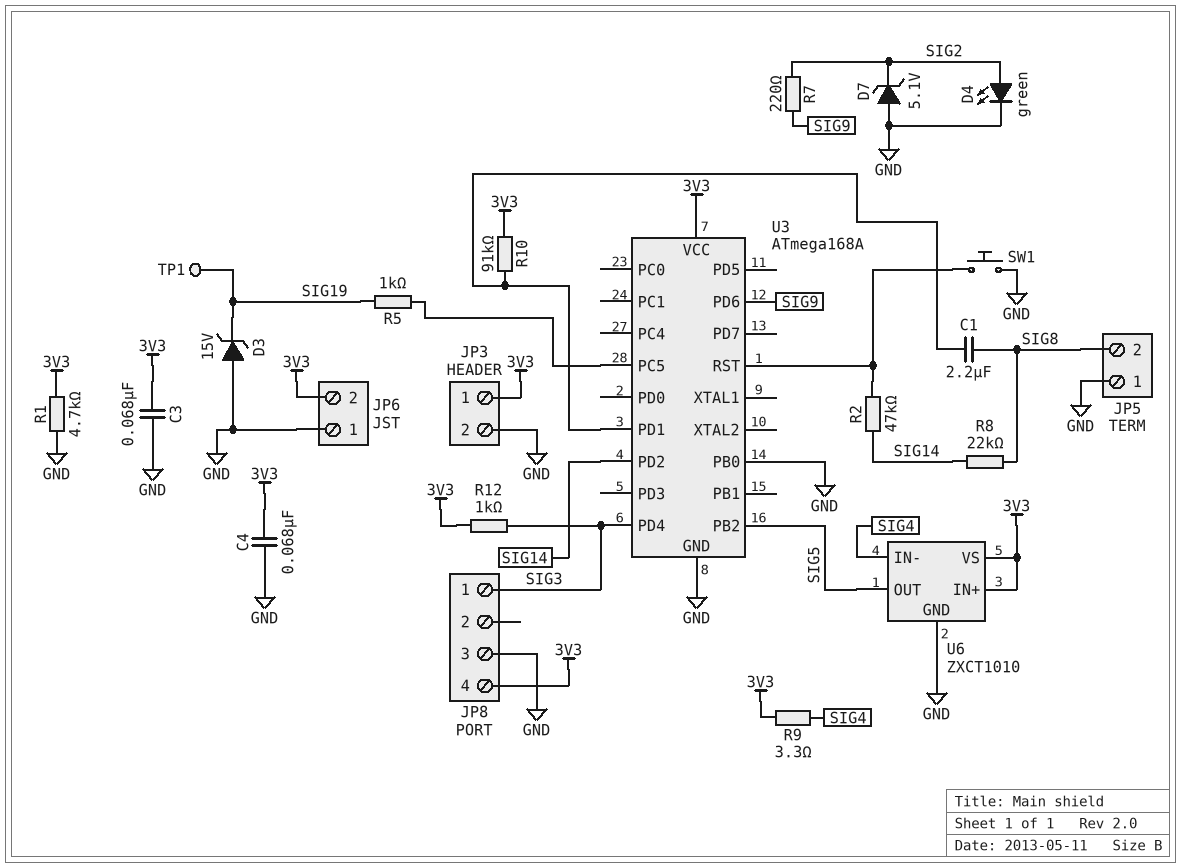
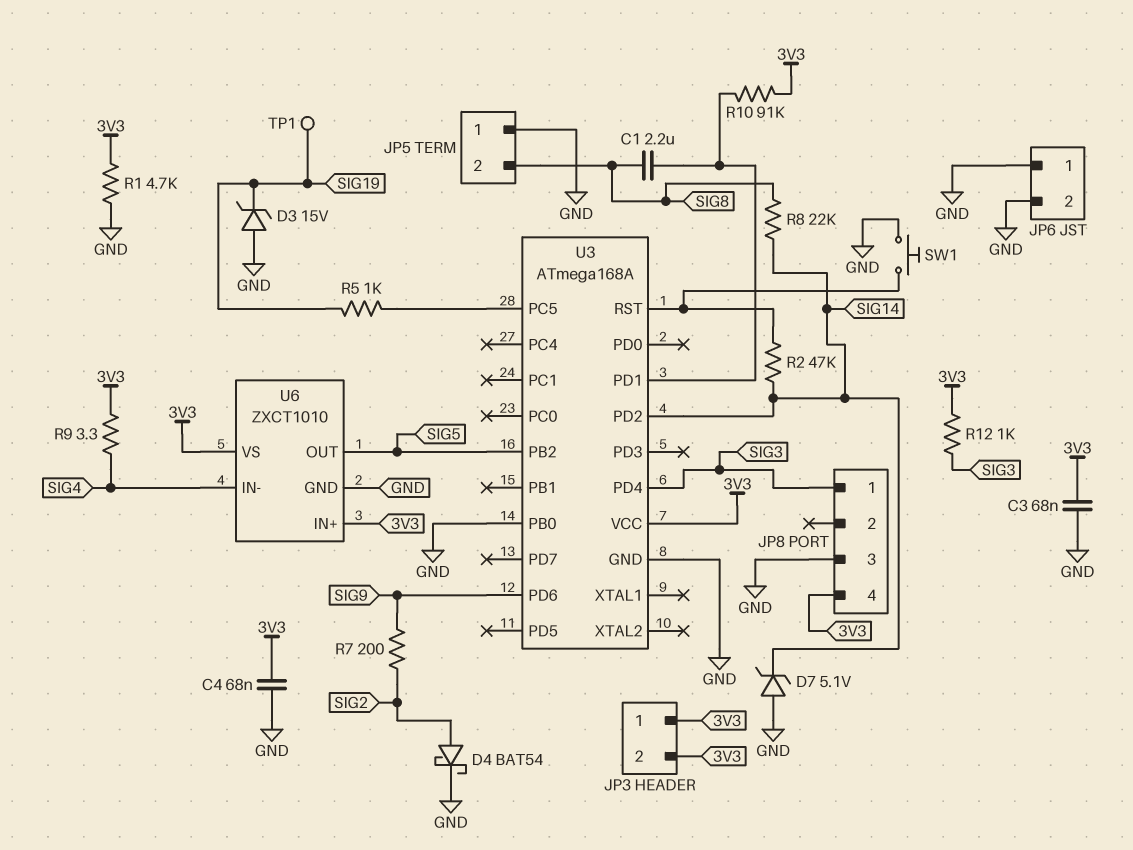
D4: LED green (A SIG2, K GND) -> schottky BAT54 (A SIG2, K GND)
D7: zener 5.1V (A GND, K SIG2) -> zener 5.1V (A GND, K SIG14)
JP3 pin 2: GND -> 3V3
JP6 pin 2: 3V3 -> GND
R7: 220 (SIG2, SIG9) -> 200 (SIG2, SIG9)

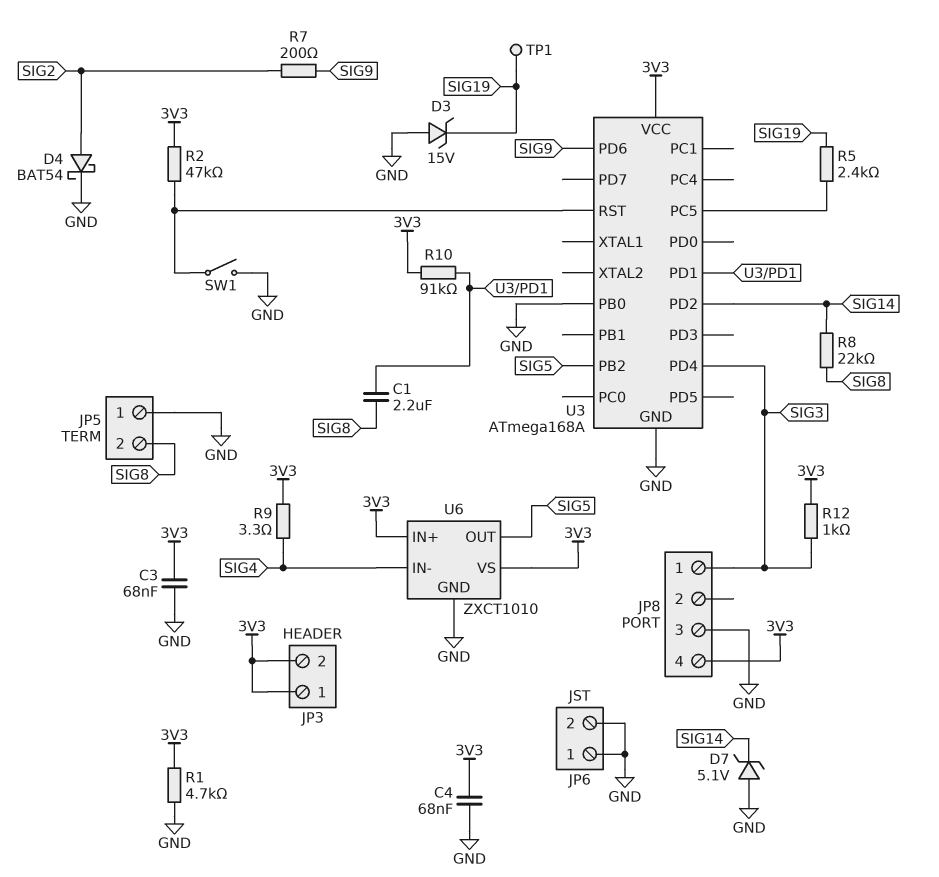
R2: 47k (SIG14, U3/RST) -> 47k (3V3, U3/RST)
R5: 1k (SIG19, U3/PC5) -> 2.4k (SIG19, U3/PC5)
SW1: button (GND, U3/RST) -> switch (GND, U3/RST)

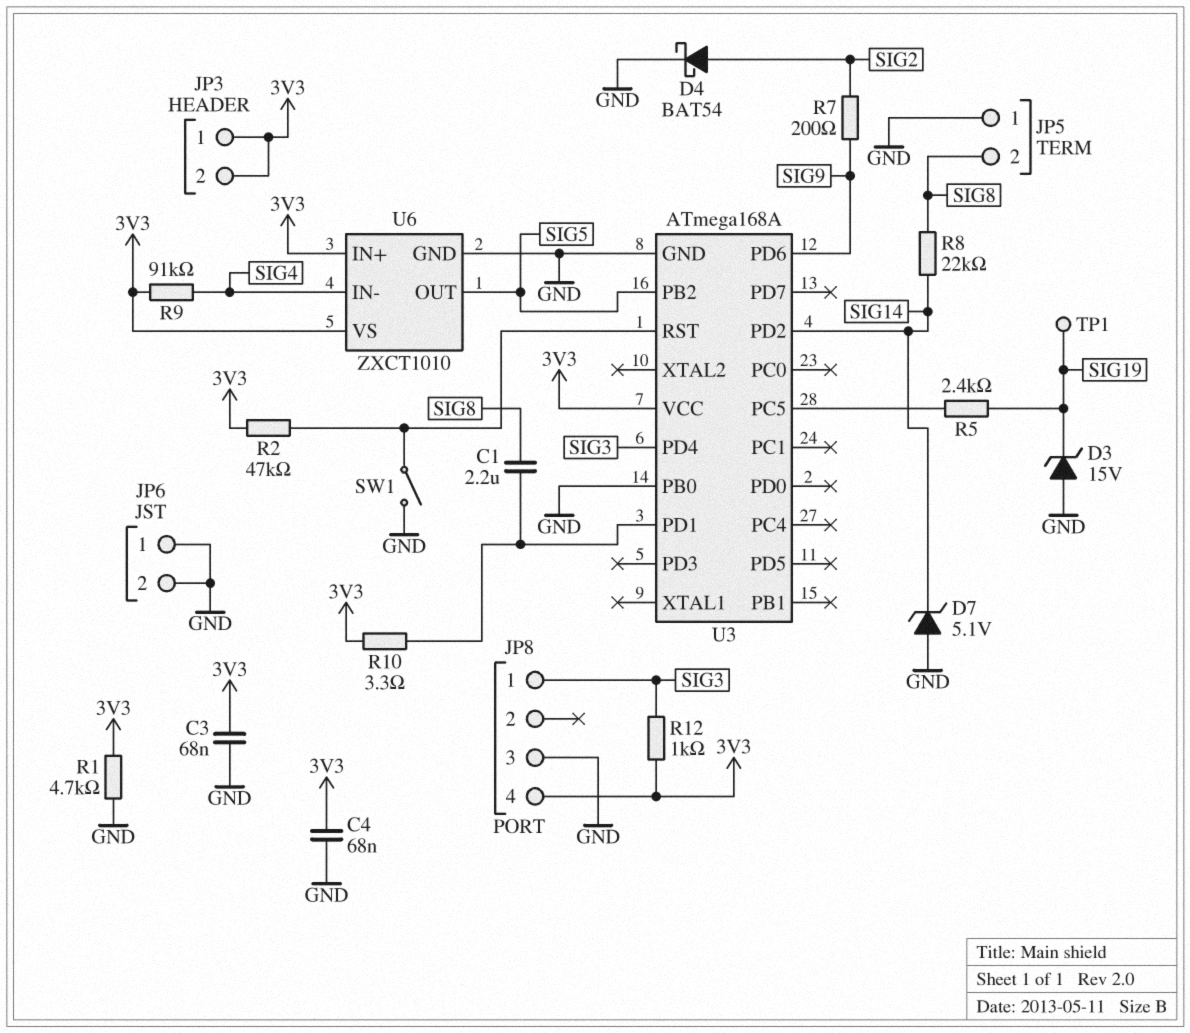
R9: 3.3 (3V3, SIG4) -> 91k (3V3, SIG4)
R10: 91k (3V3, U3/PD1) -> 3.3 (3V3, U3/PD1)

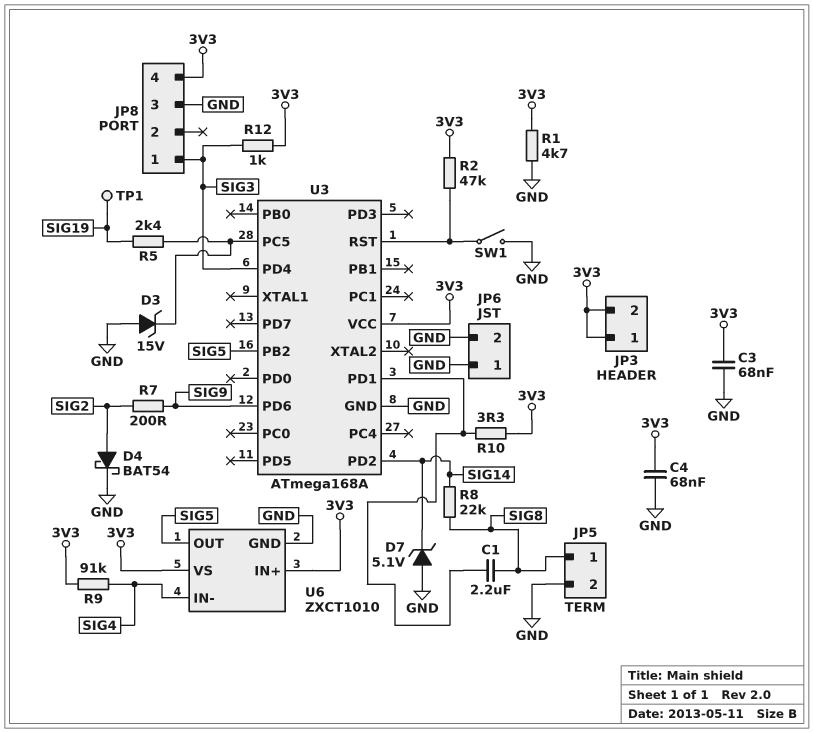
D3: zener 15V (A GND, K SIG19) -> zener 15V (A GND, K U3/PC5)
JP5 pin 1: GND -> SIG8
JP5 pin 2: SIG8 -> GND
U3 pin PB0: GND -> none

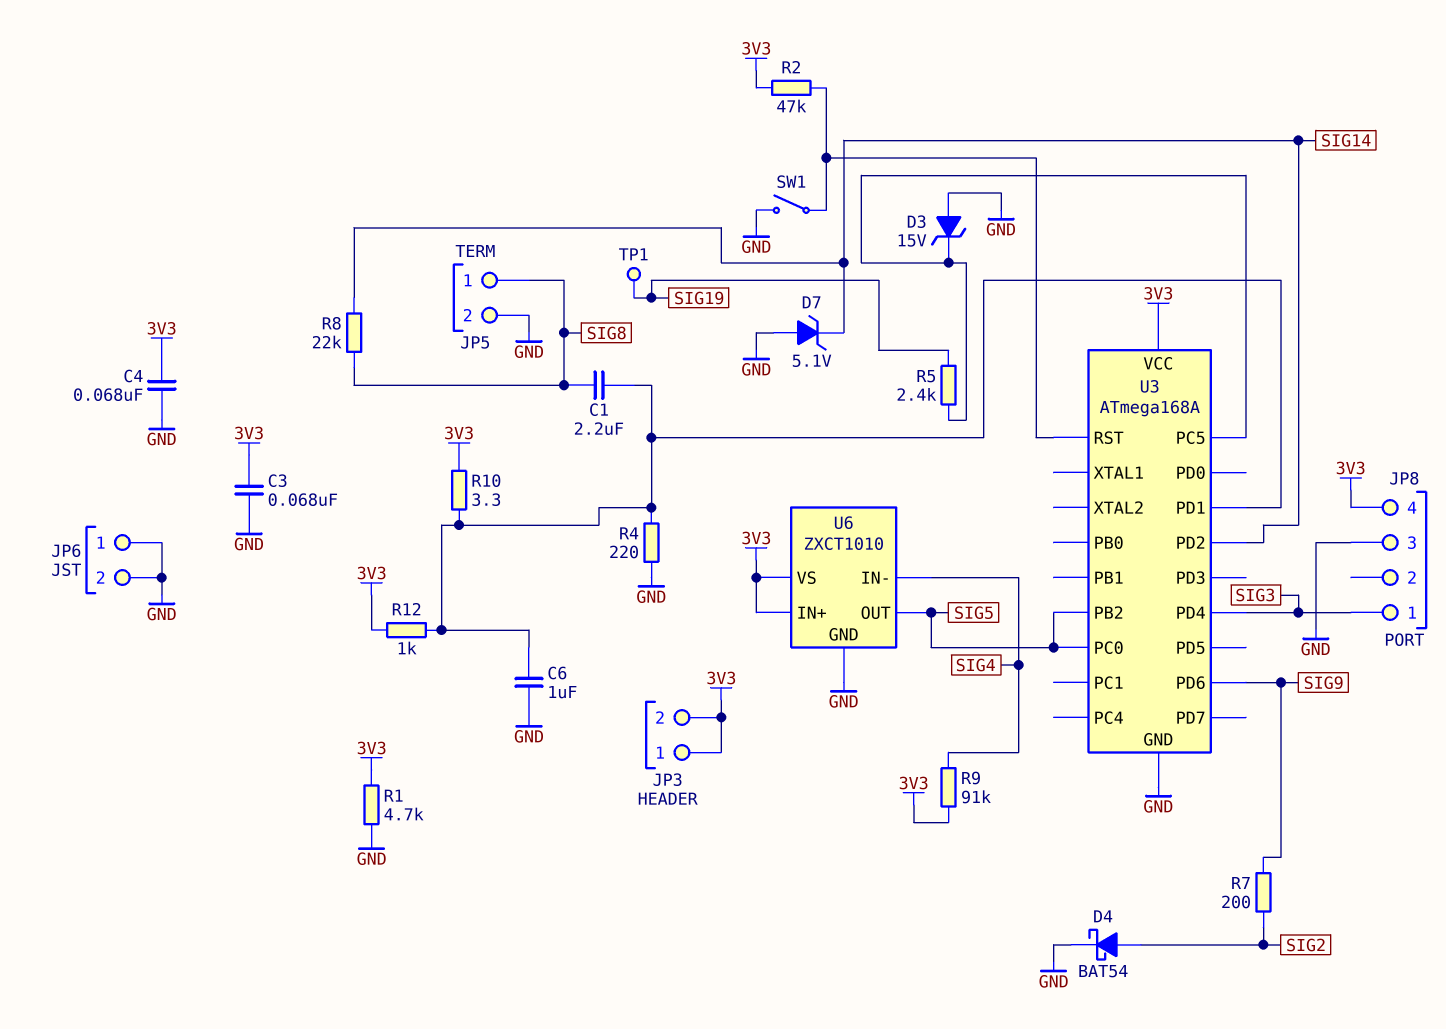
C6: none -> 1uF (GND, U3/PD1)
R4: none -> 220 (GND, U3/PD1)
R12: 1k (3V3, SIG3) -> 1k (3V3, U3/PD1)
U3 pin PC0: none -> SIG5

